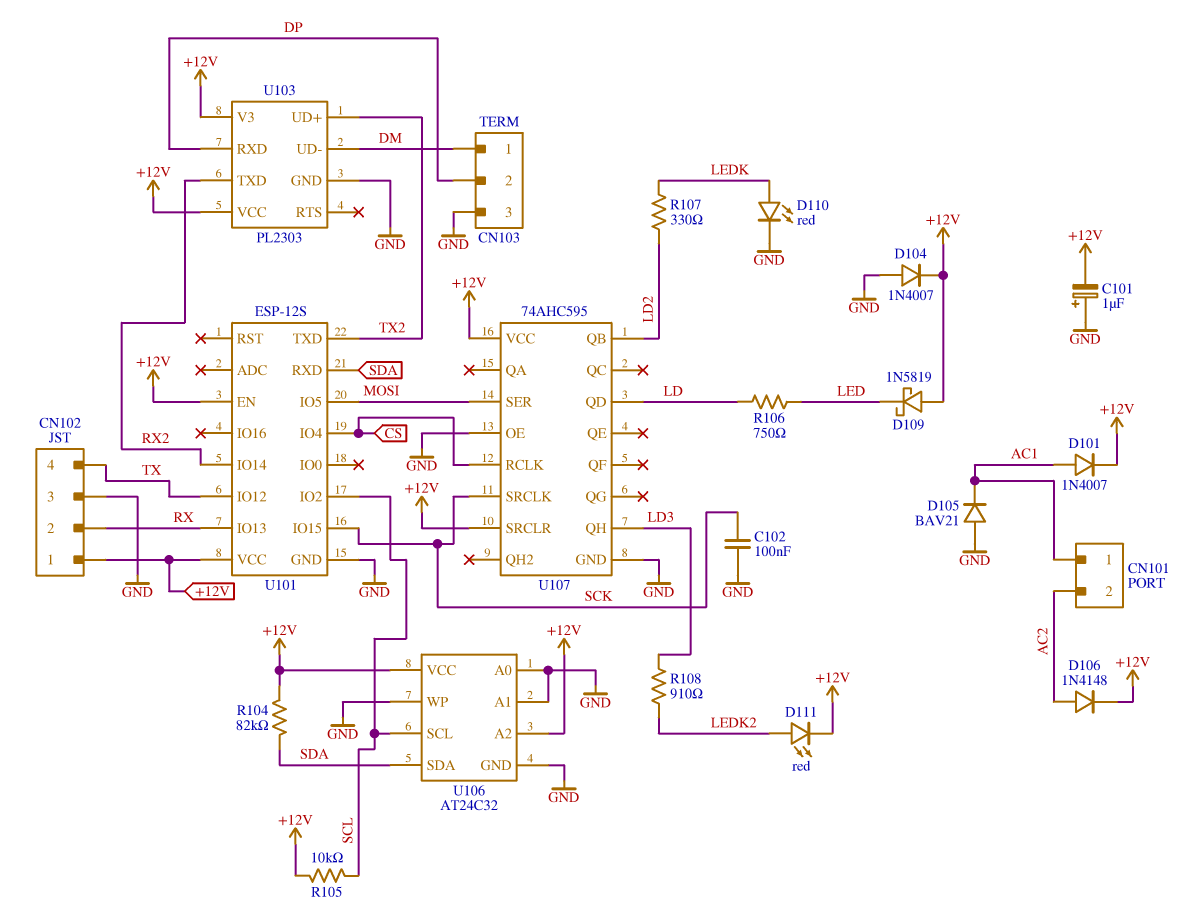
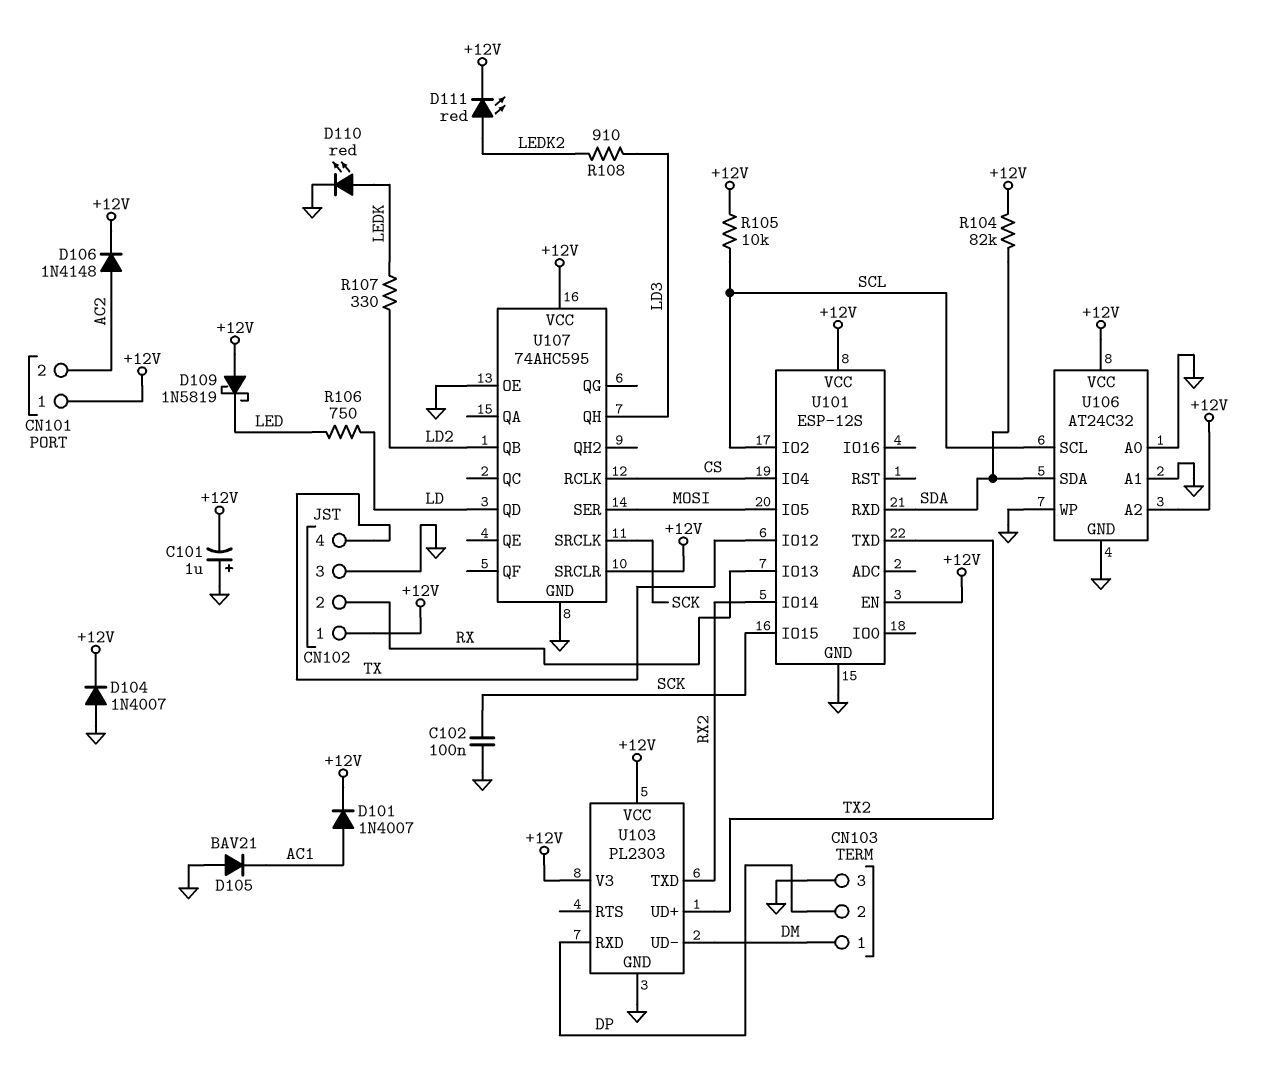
CN101 pin 1: AC1 -> +12V

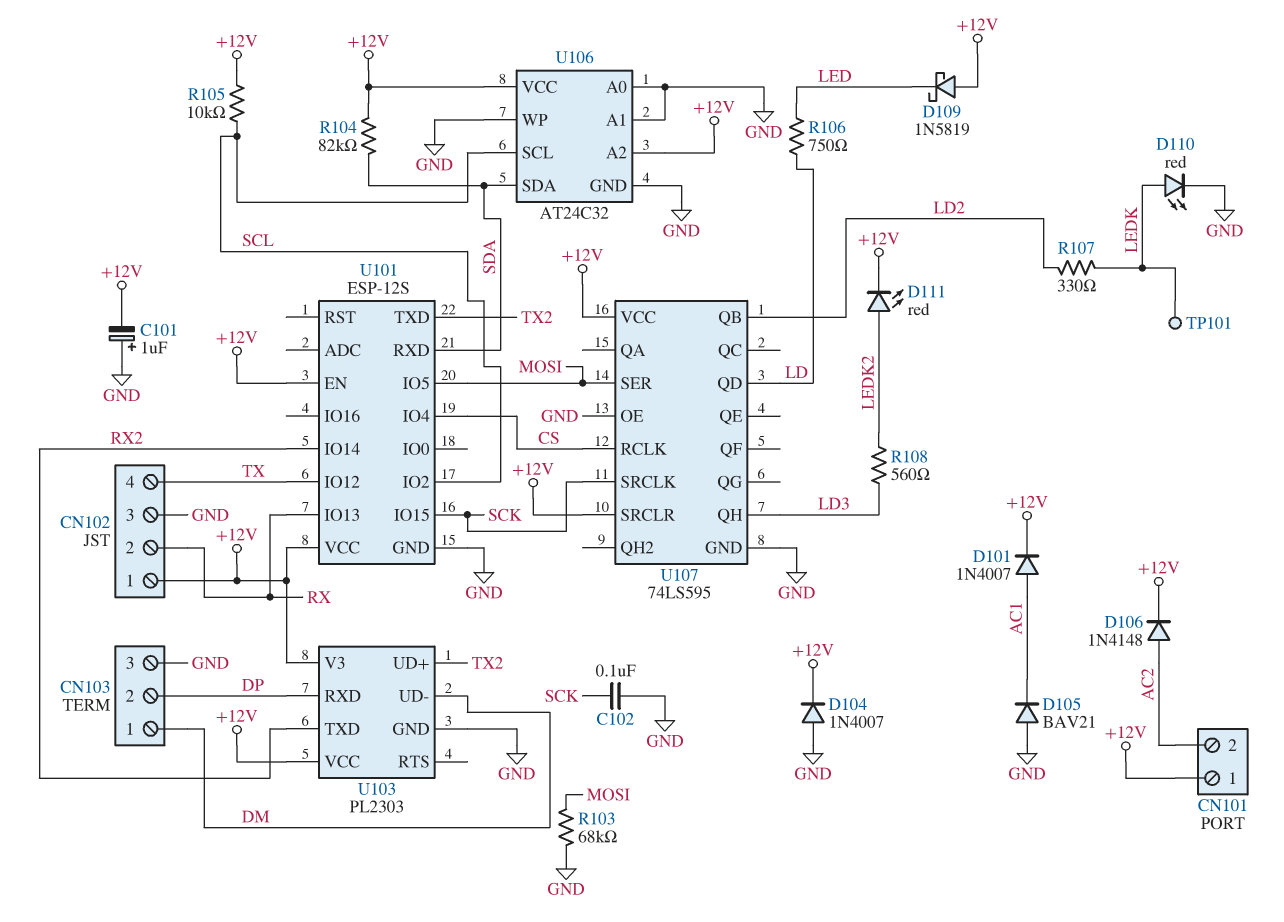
R103: none -> 68k (GND, MOSI)
R108: 910 (LD3, LEDK2) -> 560 (LD3, LEDK2)
TP101: none -> test point (LEDK)
U107: 74AHC595 -> 74LS595

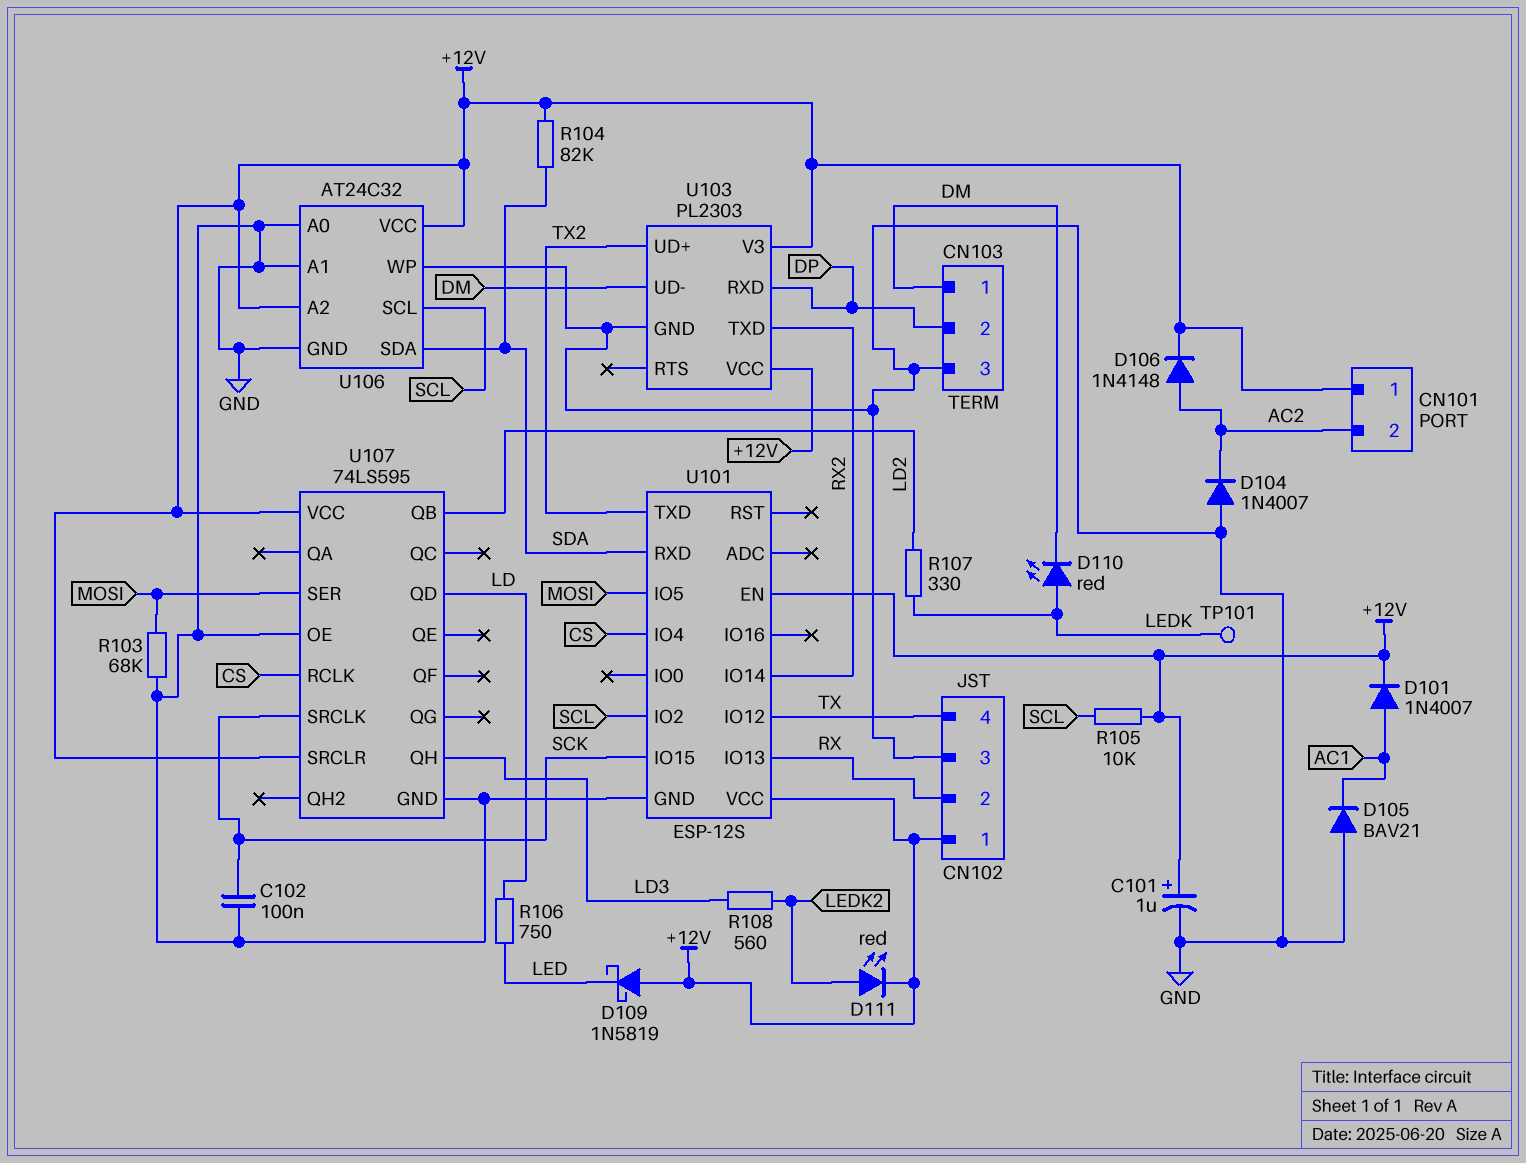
C101: 1uF (plus GND, minus +12V) -> 1uF (plus +12V, minus GND)
D104: diode 1N4007 (A GND, K +12V) -> diode 1N4007 (A GND, K AC2)
D110: LED red (A LEDK, K GND) -> LED red (A LEDK, K DM)

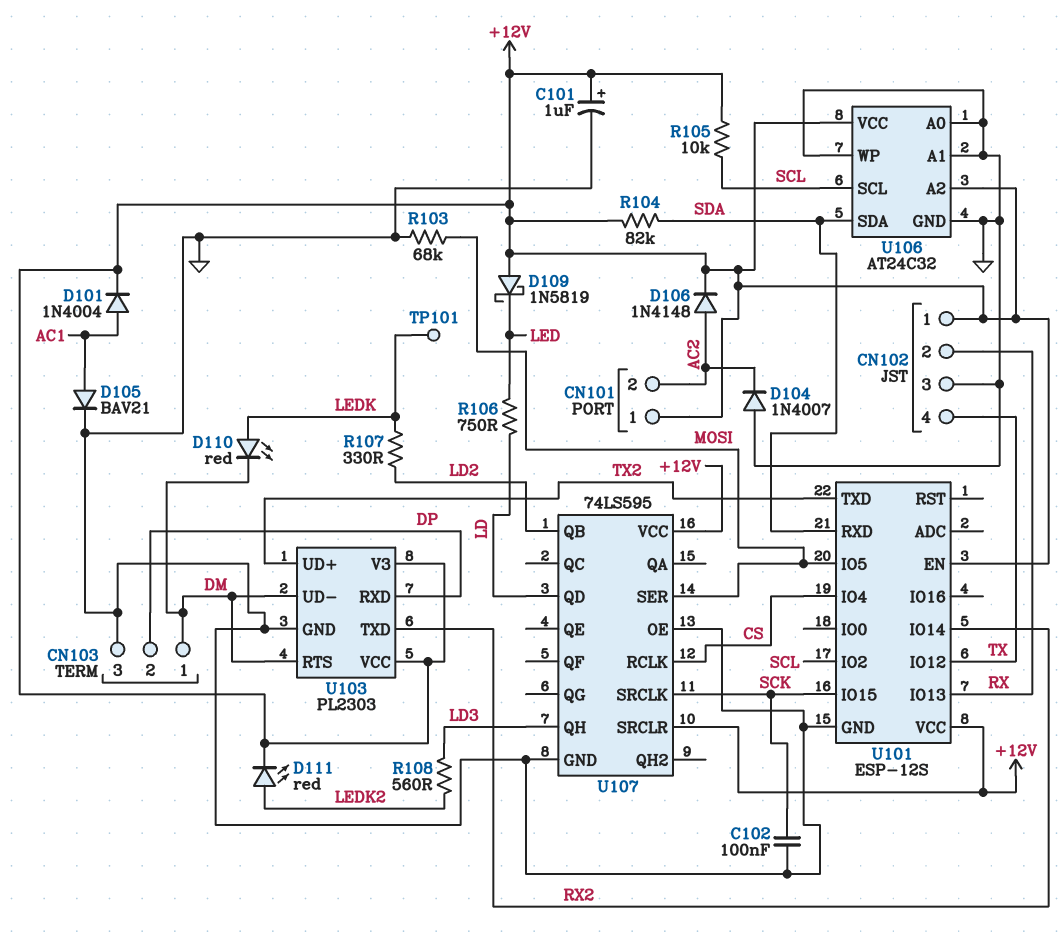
D101: diode 1N4007 (A AC1, K +12V) -> diode 1N4004 (A AC1, K +12V)
D105: diode BAV21 (A GND, K AC1) -> diode BAV21 (A AC1, K GND)
U103 pin RTS: none -> DM

